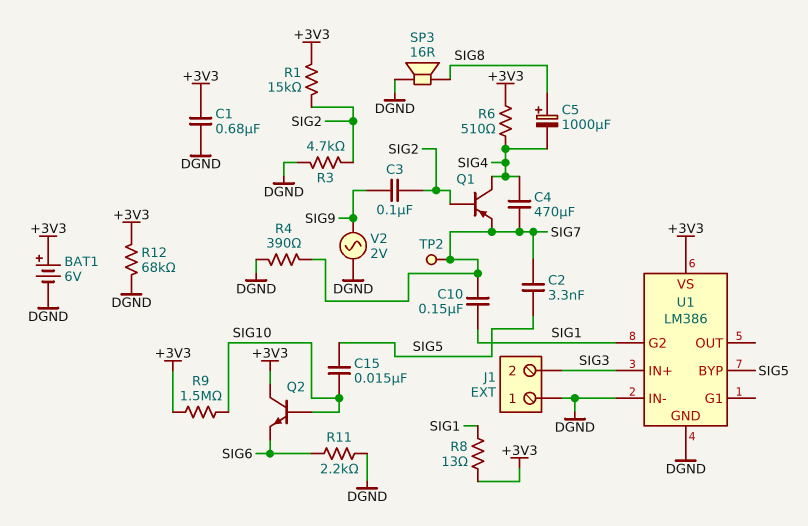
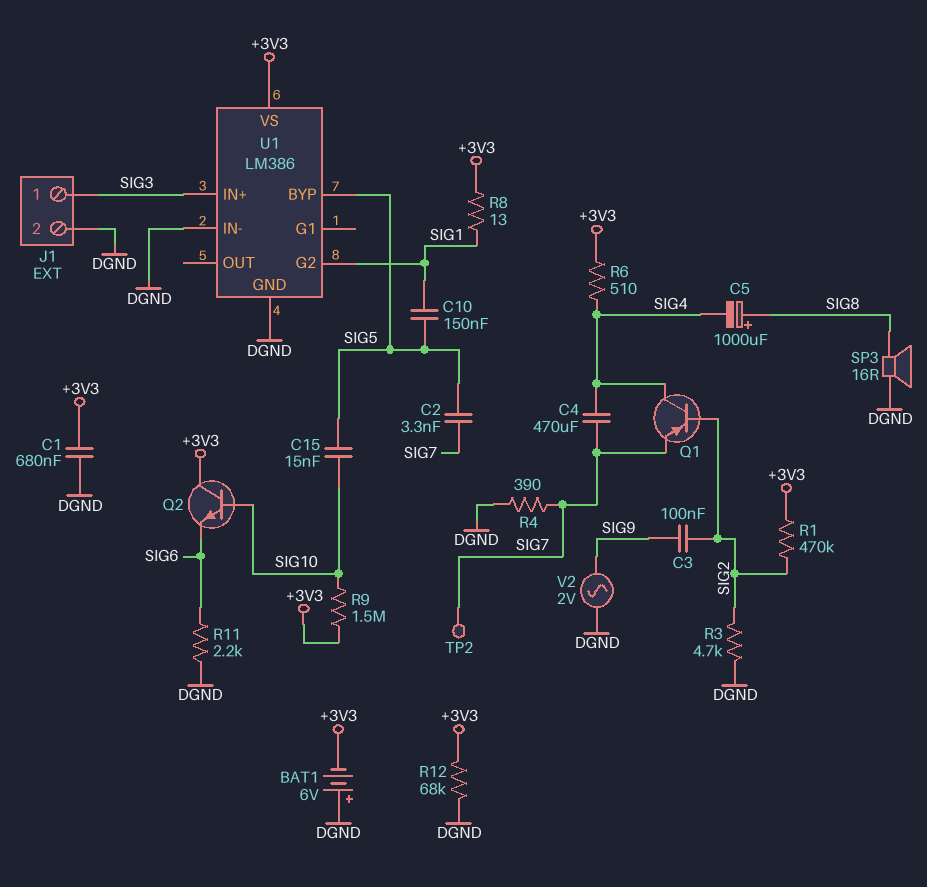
BAT1: 6V (plus +3V3, minus DGND) -> 6V (plus DGND, minus +3V3)
C10: 150nF (SIG1, SIG7) -> 150nF (SIG1, SIG5)
J1 pin 1: DGND -> SIG3
J1 pin 2: SIG3 -> DGND
R1: 15k (+3V3, SIG2) -> 470k (+3V3, SIG2)

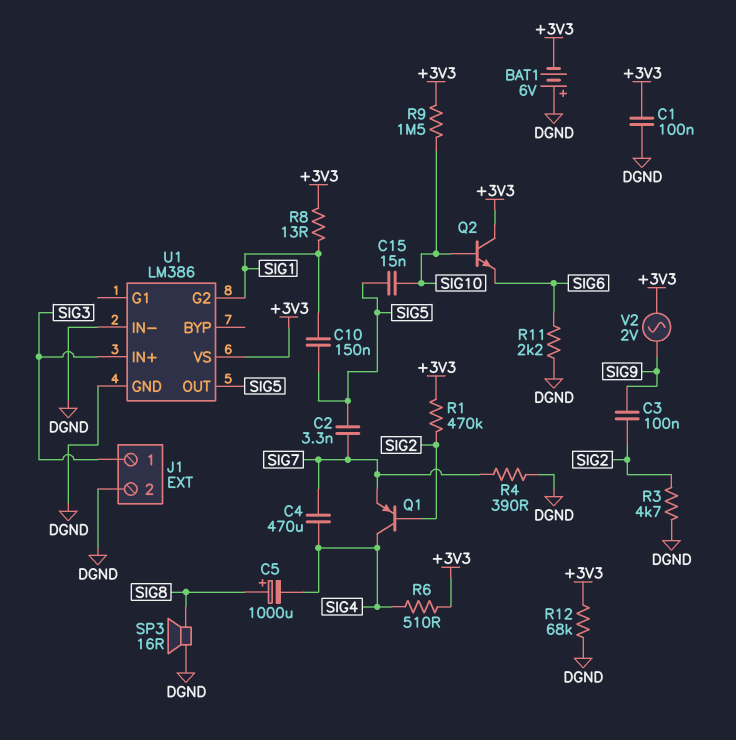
C1: 680nF (+3V3, DGND) -> 100nF (+3V3, DGND)
TP2: test point (SIG7) -> none
U1 pin BYP: SIG5 -> none
U1 pin OUT: none -> SIG5
V2: AC 2V (DGND, SIG9) -> AC 2V (+3V3, SIG9)

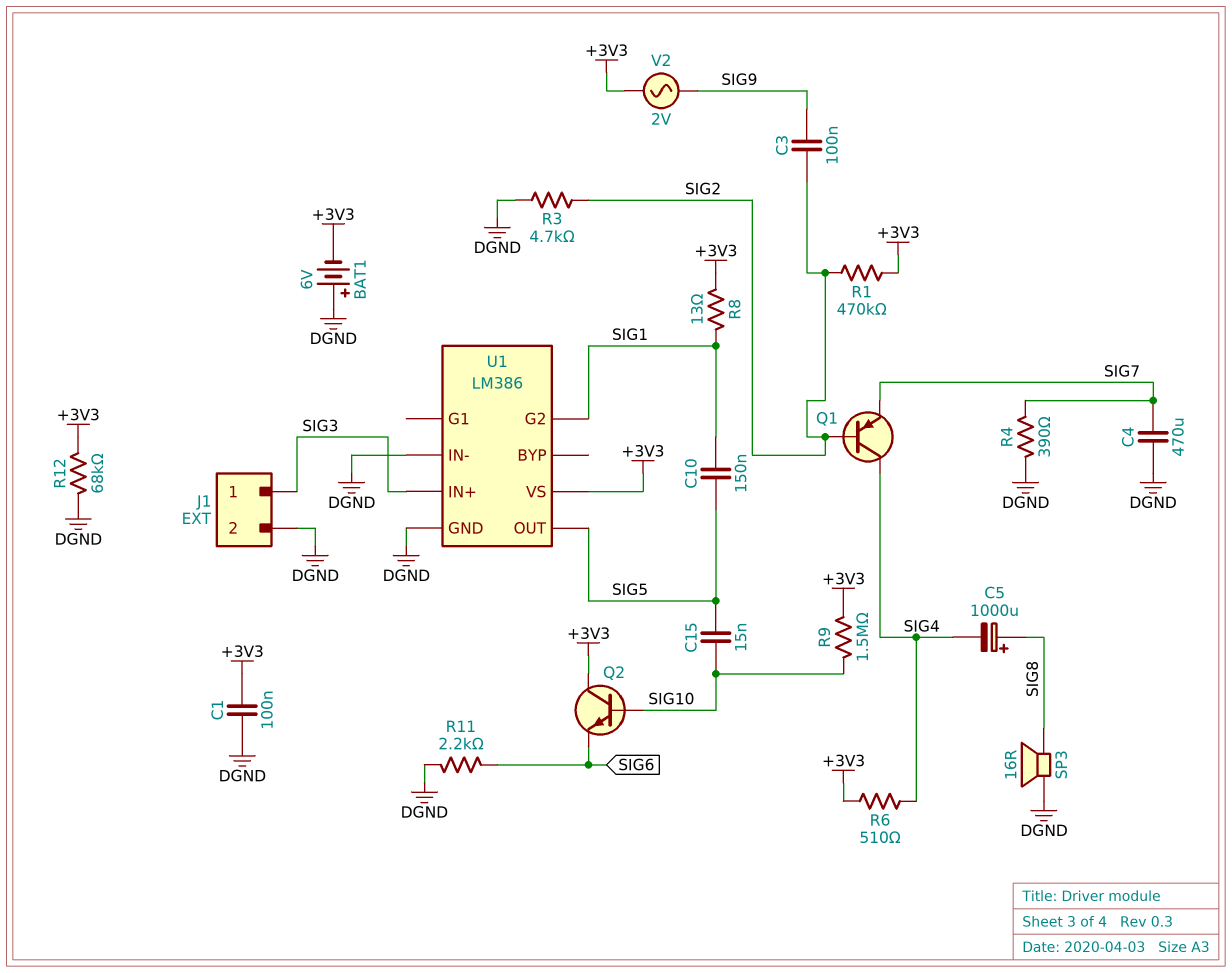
C2: 3.3nF (SIG5, SIG7) -> none
C4: 470uF (SIG4, SIG7) -> 470uF (DGND, SIG7)

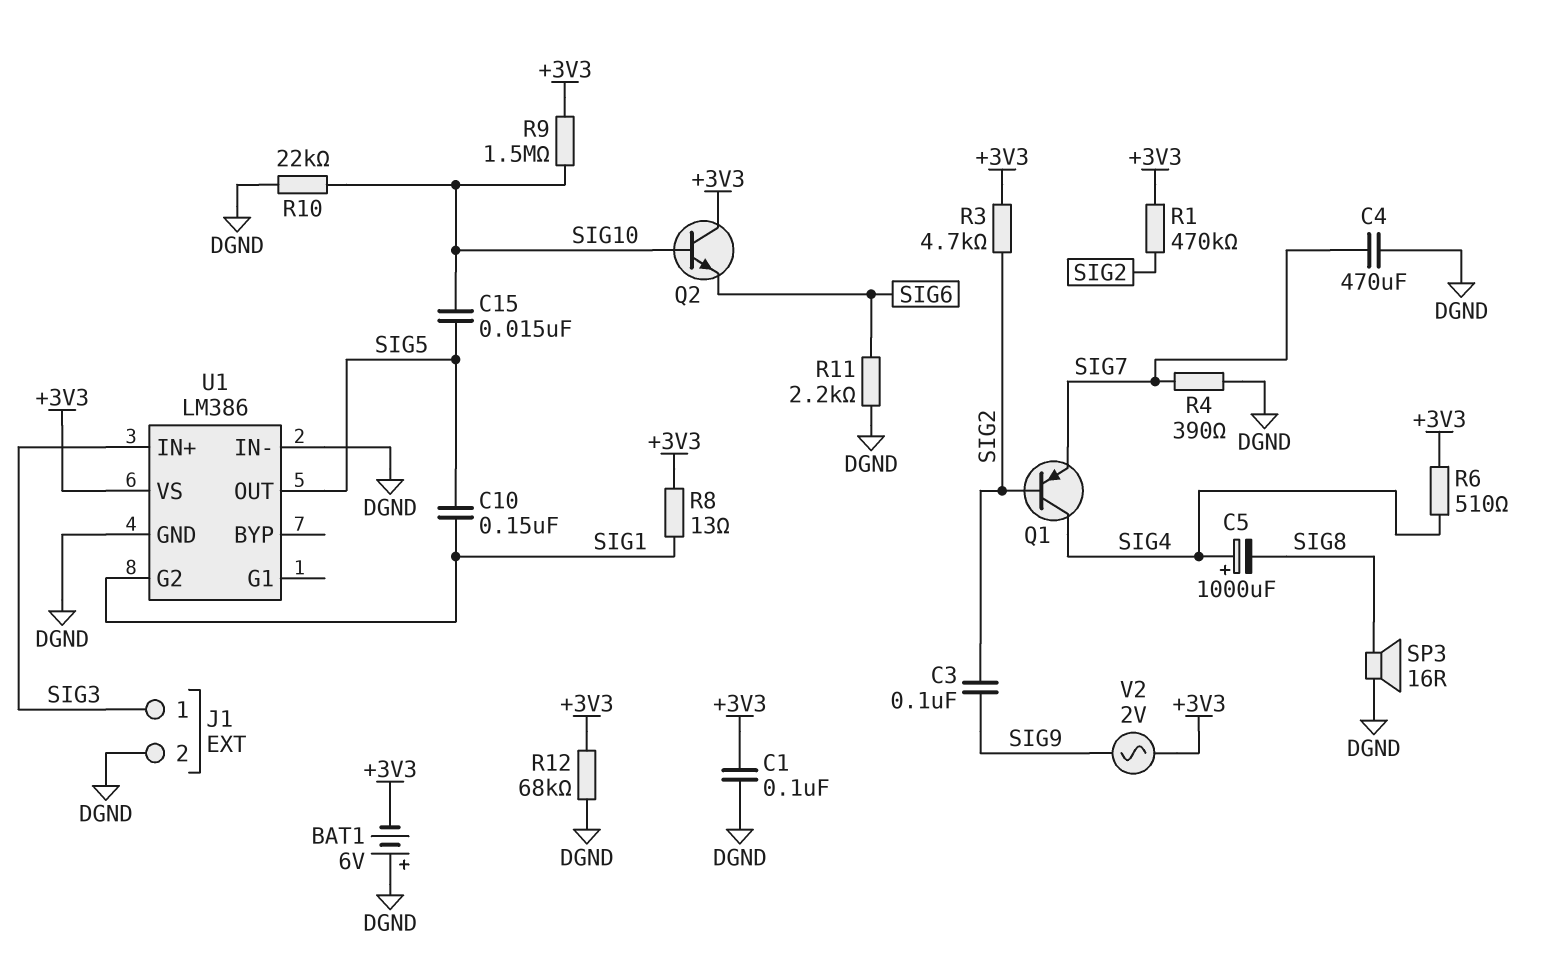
C5: 1000uF (plus SIG8, minus SIG4) -> 1000uF (plus SIG4, minus SIG8)
R3: 4.7k (DGND, SIG2) -> 4.7k (+3V3, SIG2)
R10: none -> 22k (DGND, SIG10)

